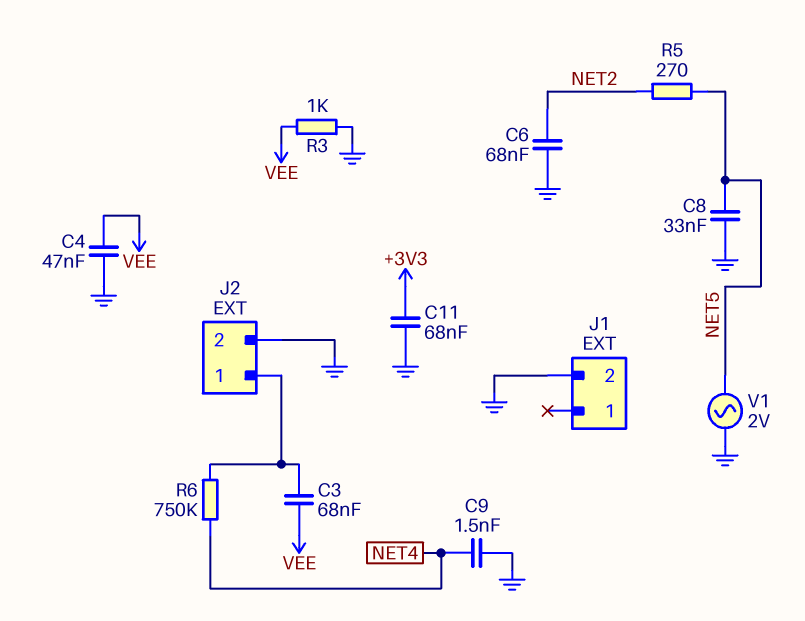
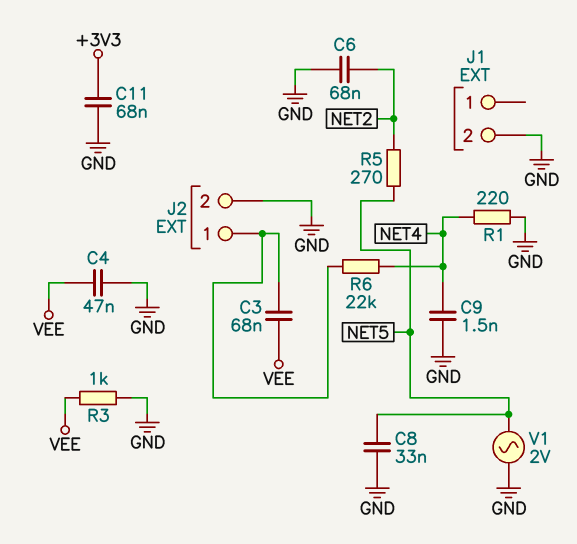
R1: none -> 220 (GND, NET4)
R6: 750k (J2/1, NET4) -> 22k (J2/1, NET4)

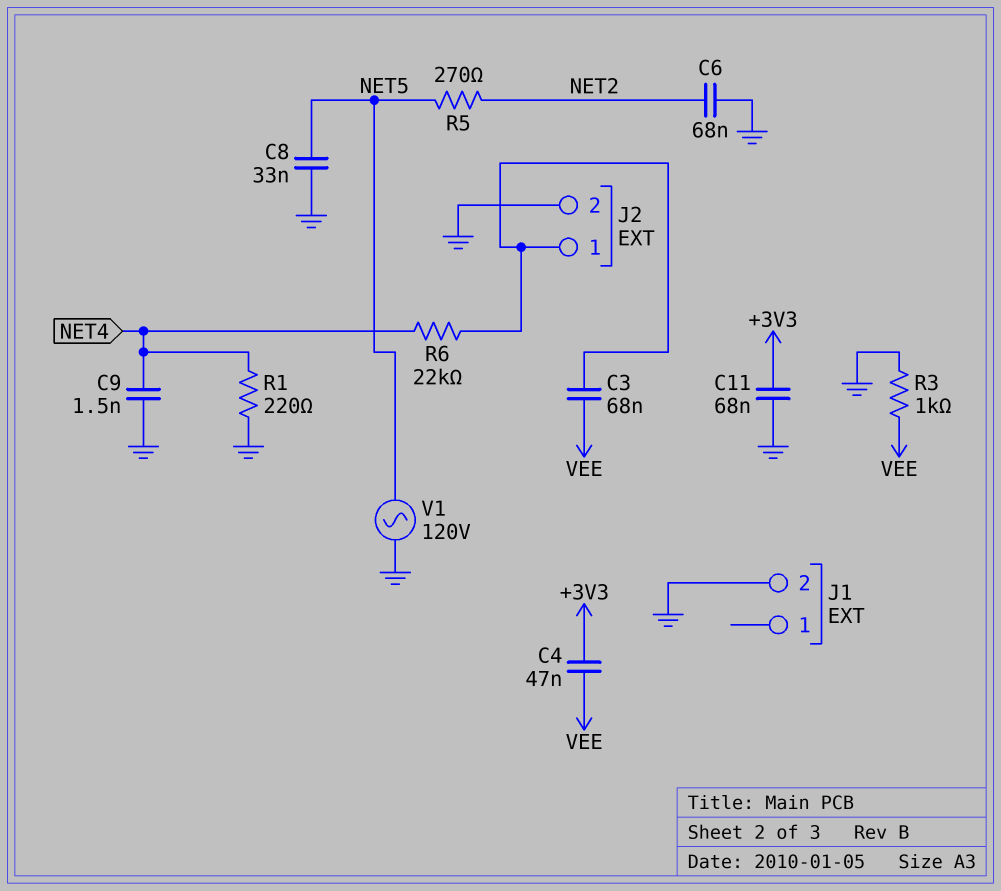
C4: 47nF (GND, VEE) -> 47nF (+3V3, VEE)
V1: AC 2V (GND, NET5) -> AC 120V (GND, NET5)

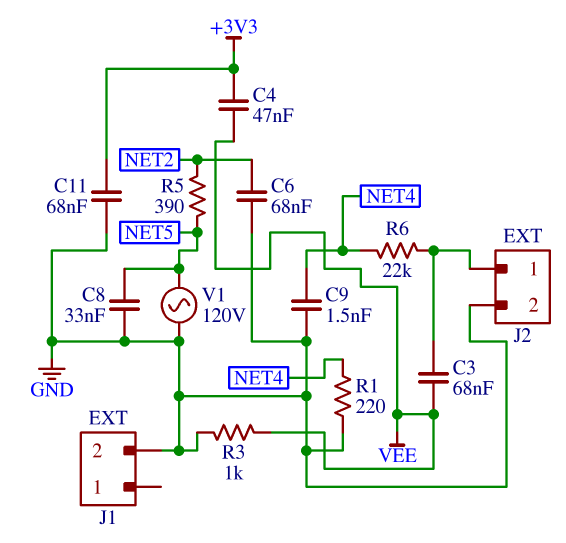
R5: 270 (NET2, NET5) -> 390 (NET2, NET5)

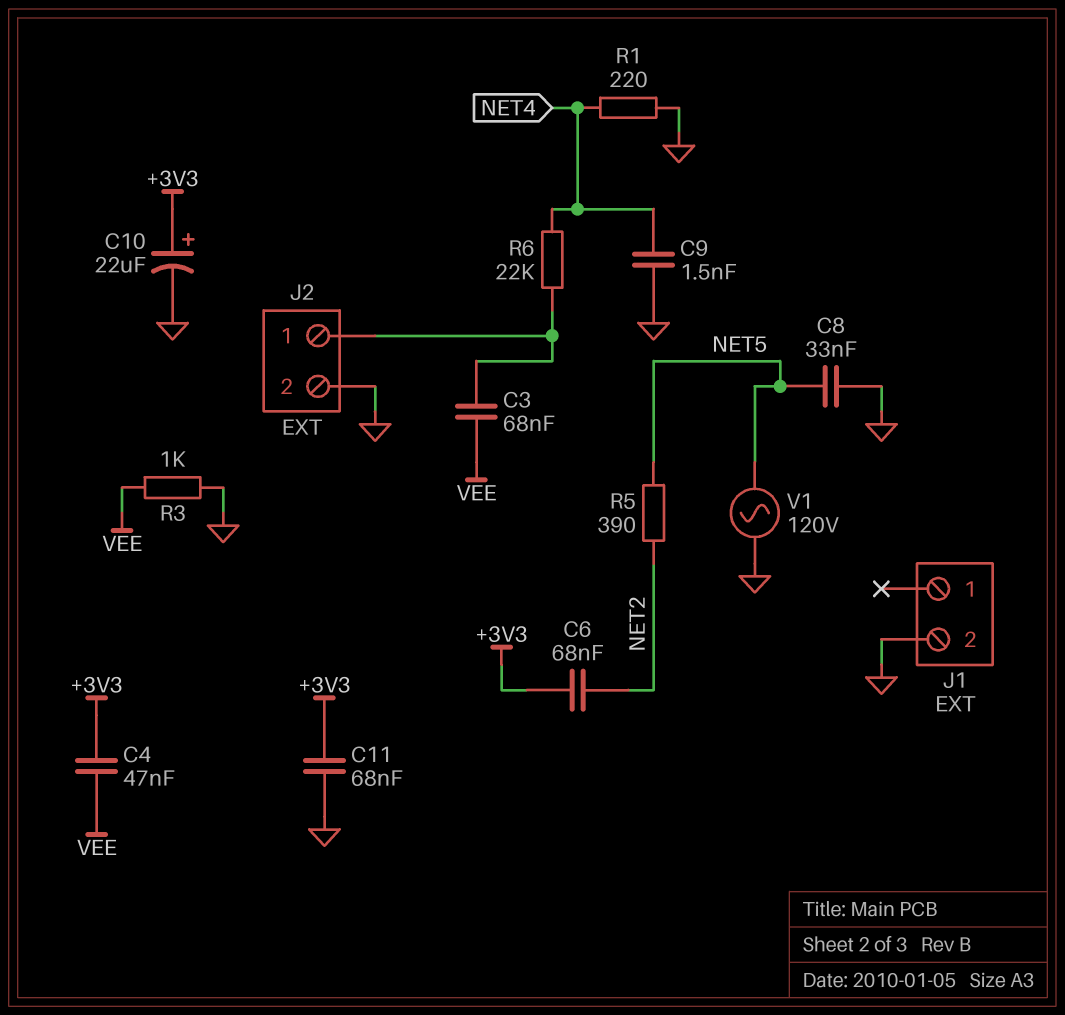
C6: 68nF (GND, NET2) -> 68nF (+3V3, NET2)
C10: none -> 22uF (plus +3V3, minus GND)

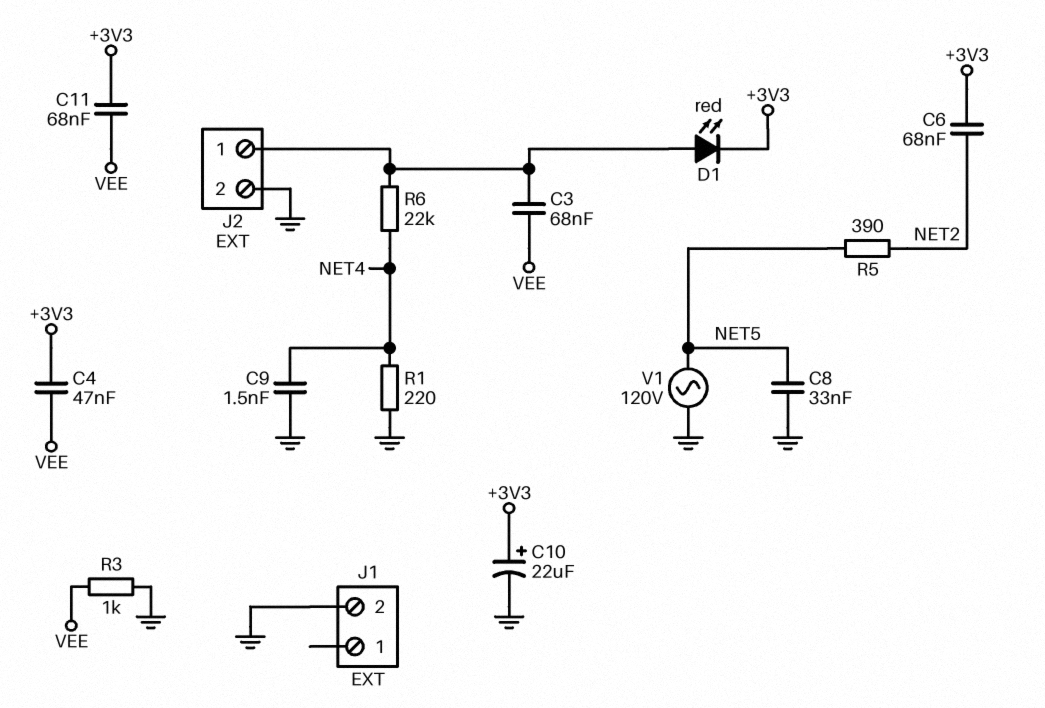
C11: 68nF (+3V3, GND) -> 68nF (+3V3, VEE)
D1: none -> LED red (A J2/1, K +3V3)

